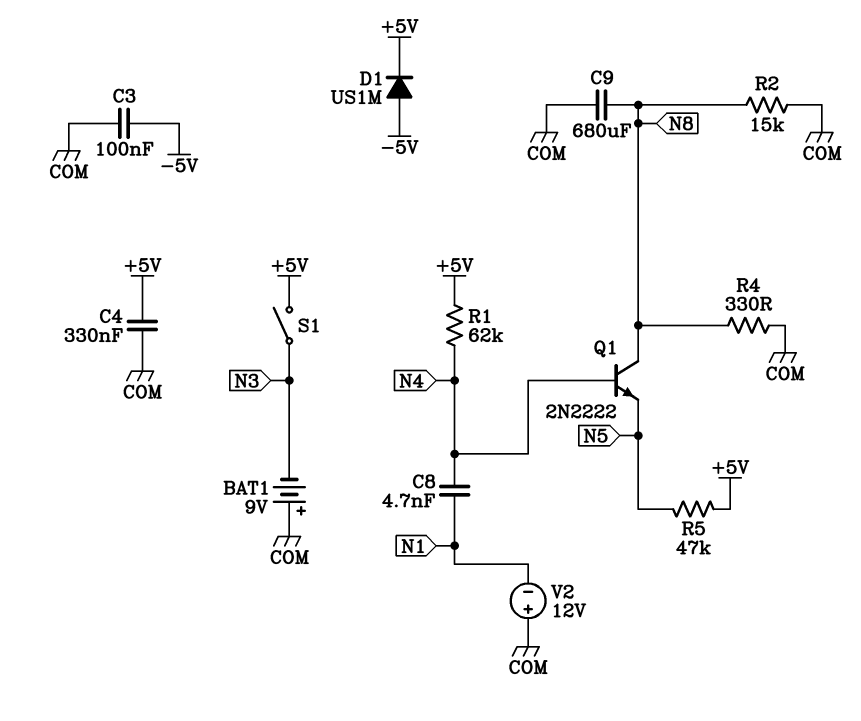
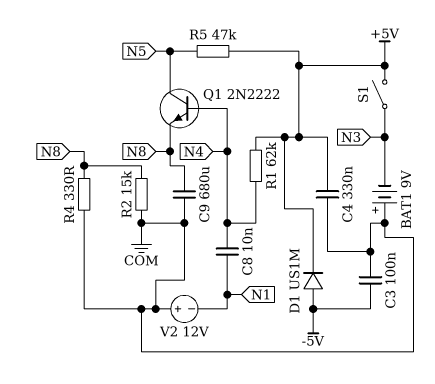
C8: 4.7nF (N1, N4) -> 10nF (N1, N4)
Q1: NPN 2N2222 (B N4, C N8, E N5) -> NPN 2N2222 (B N4, C N5, E N8)

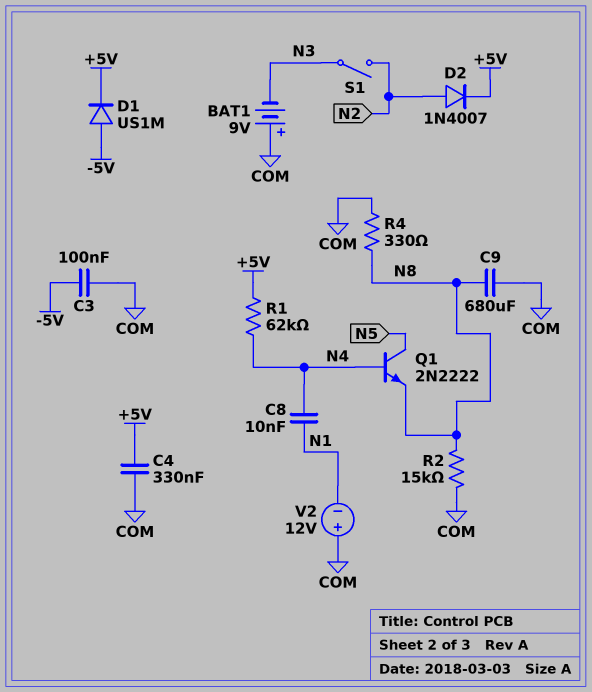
D2: none -> diode 1N4007 (A N2, K +5V)
R5: 47k (+5V, N5) -> none
S1: switch (+5V, N3) -> switch (N2, N3)

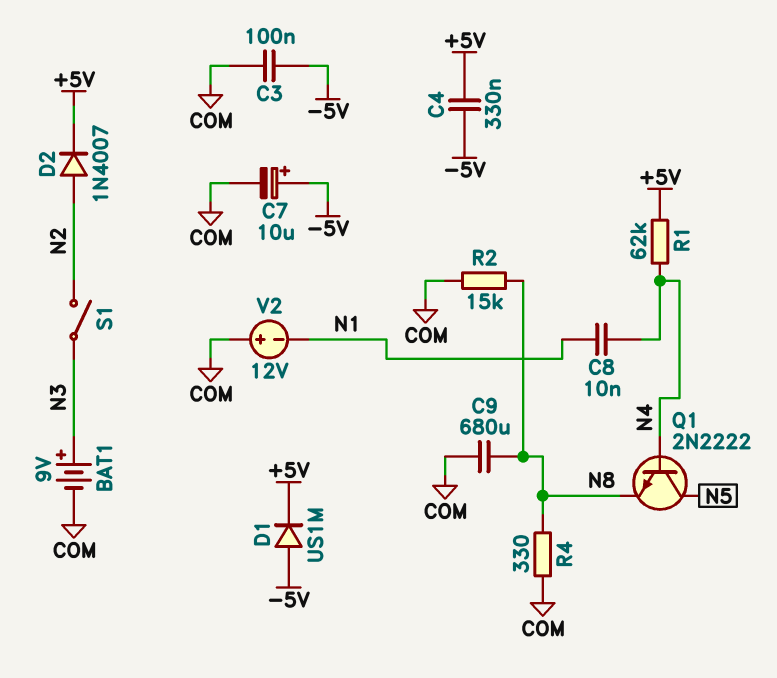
BAT1: 9V (plus COM, minus N3) -> 9V (plus N3, minus COM)
C4: 330nF (+5V, COM) -> 330nF (+5V, -5V)
C7: none -> 10uF (plus -5V, minus COM)

